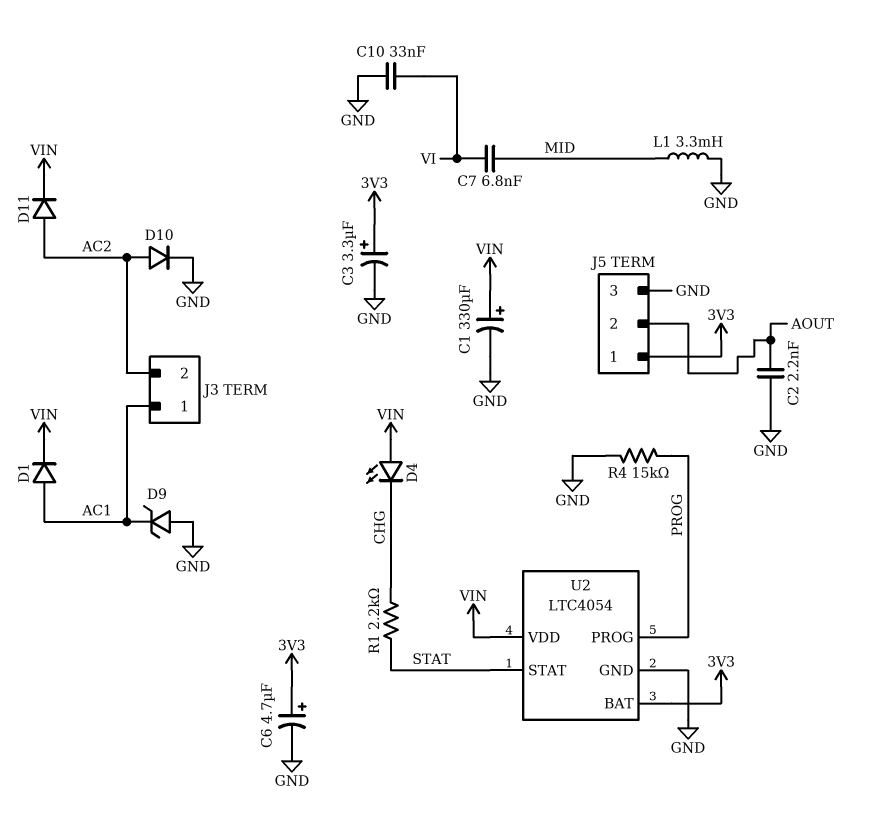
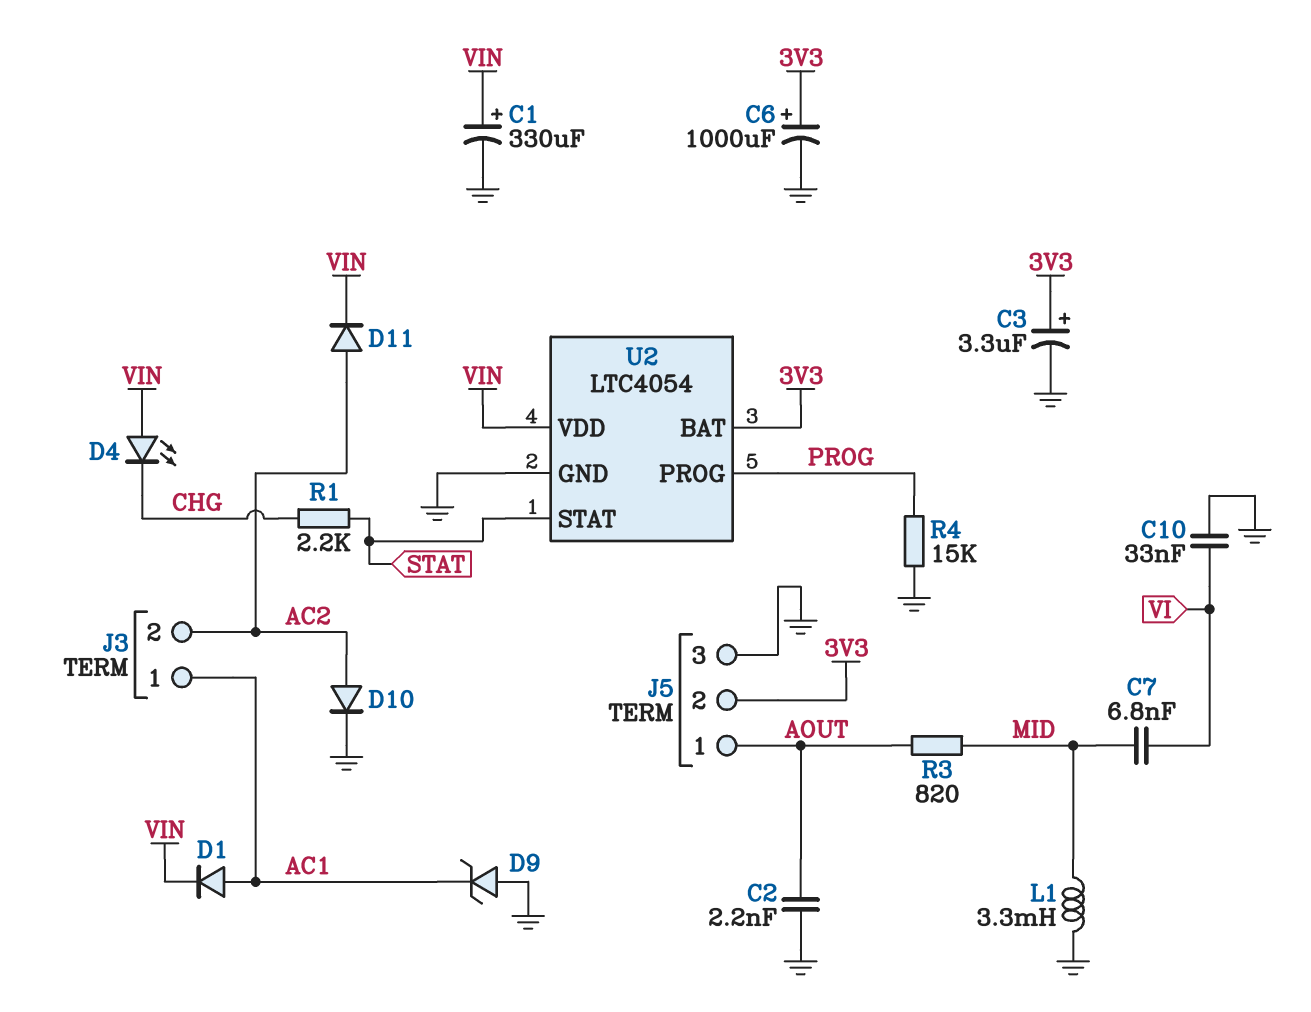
C6: 4.7uF (plus 3V3, minus GND) -> 1000uF (plus 3V3, minus GND)
J5 pin 1: 3V3 -> AOUT
J5 pin 2: AOUT -> 3V3
R3: none -> 820 (AOUT, MID)

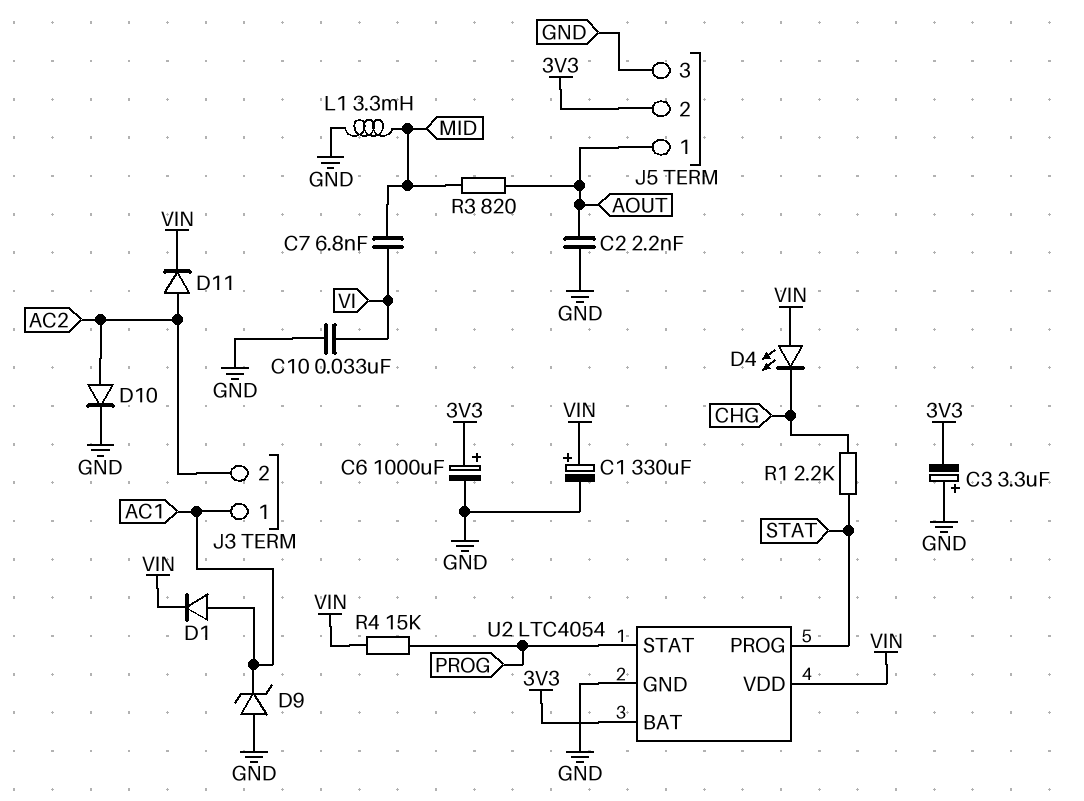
C3: 3.3uF (plus 3V3, minus GND) -> 3.3uF (plus GND, minus 3V3)
R4: 15k (GND, PROG) -> 15k (PROG, VIN)
U2 pin PROG: PROG -> STAT
U2 pin STAT: STAT -> PROG

